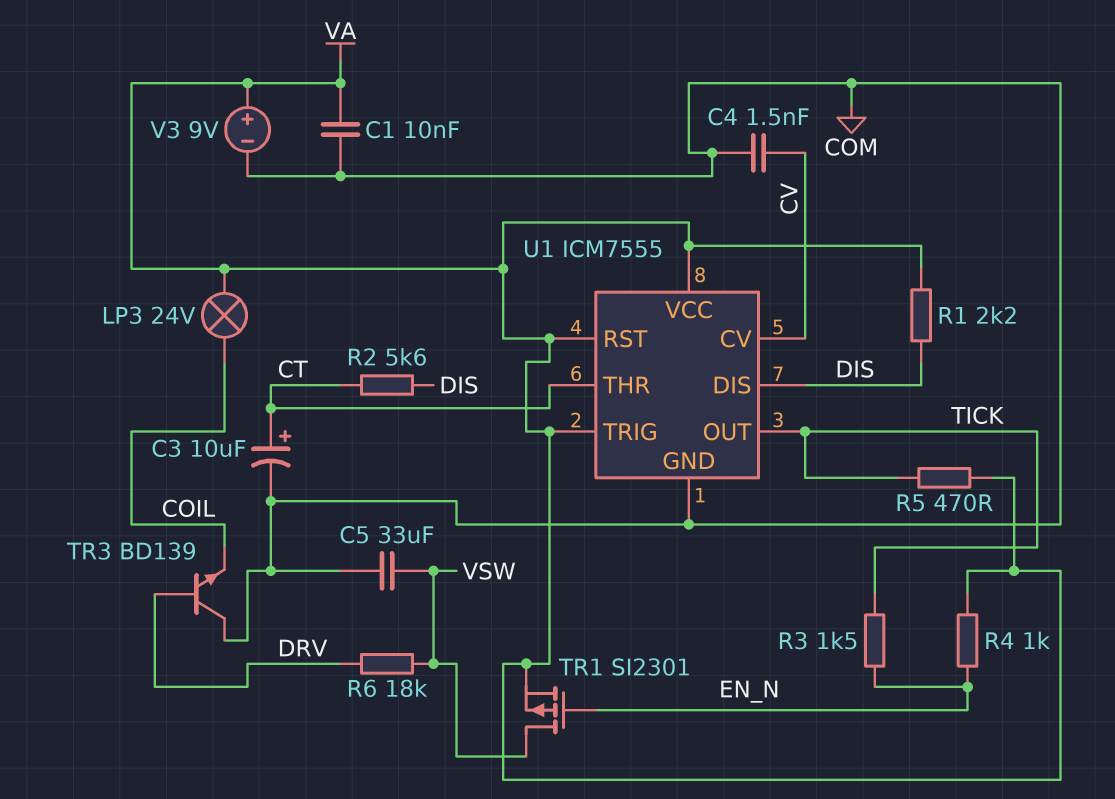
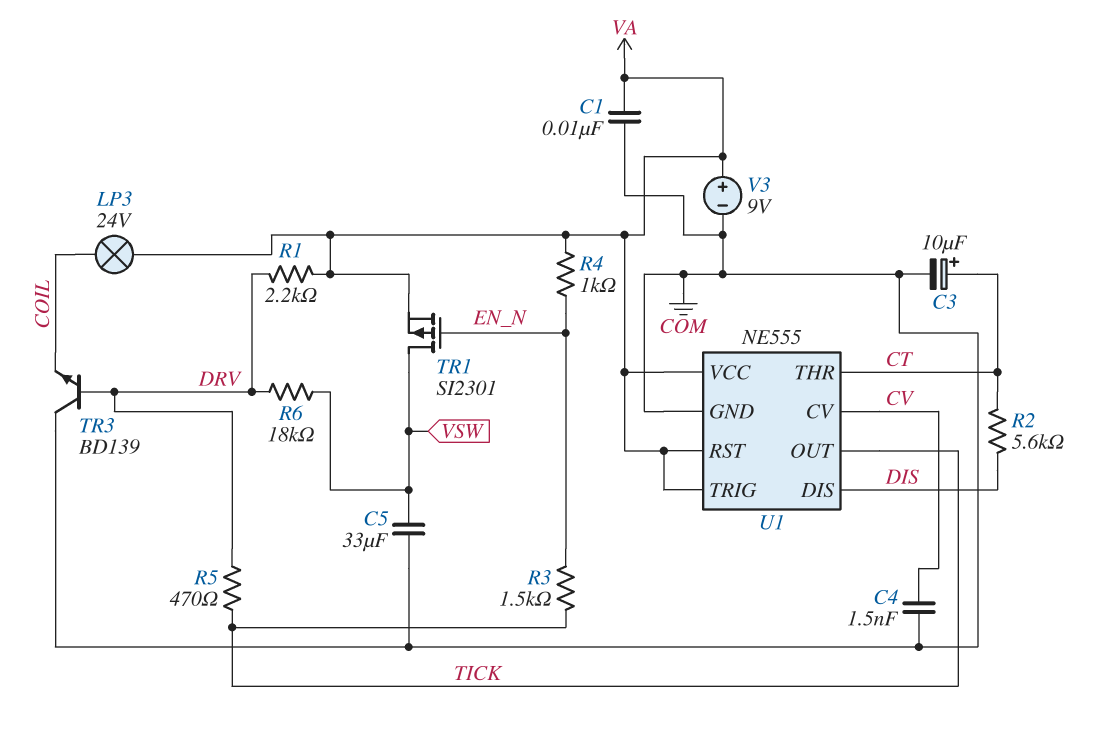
R1: 2.2k (DIS, VA) -> 2.2k (DRV, VA)
R5: 470 (TICK, VA) -> 470 (DRV, TICK)
U1: ICM7555 -> NE555

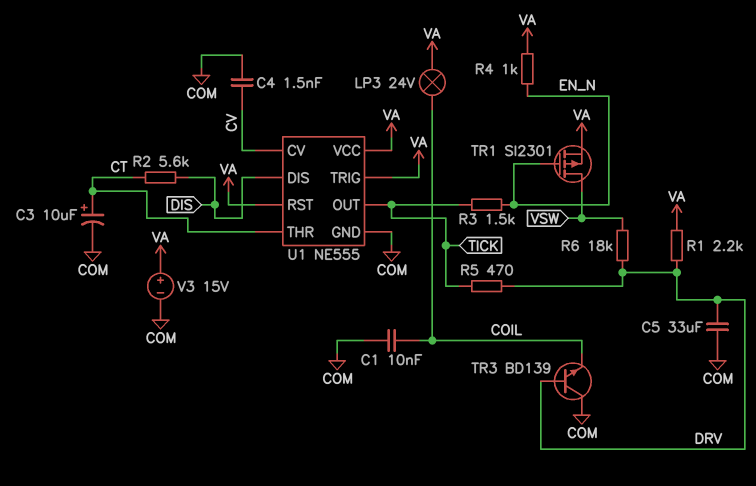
C1: 10nF (COM, VA) -> 10nF (COIL, COM)
C5: 33uF (COM, VSW) -> 33uF (COM, DRV)
V3: 9V (plus VA, minus COM) -> 15V (plus VA, minus COM)

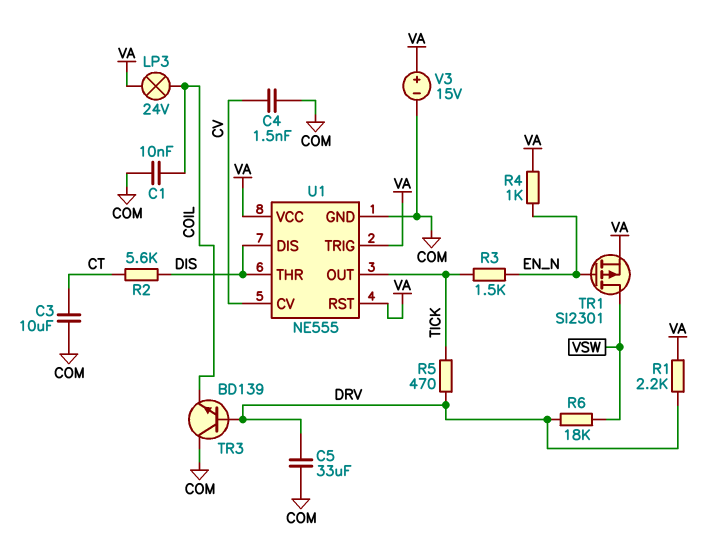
C3: 10uF (plus CT, minus COM) -> 10uF (COM, CT)
U1 pin THR: CT -> DIS

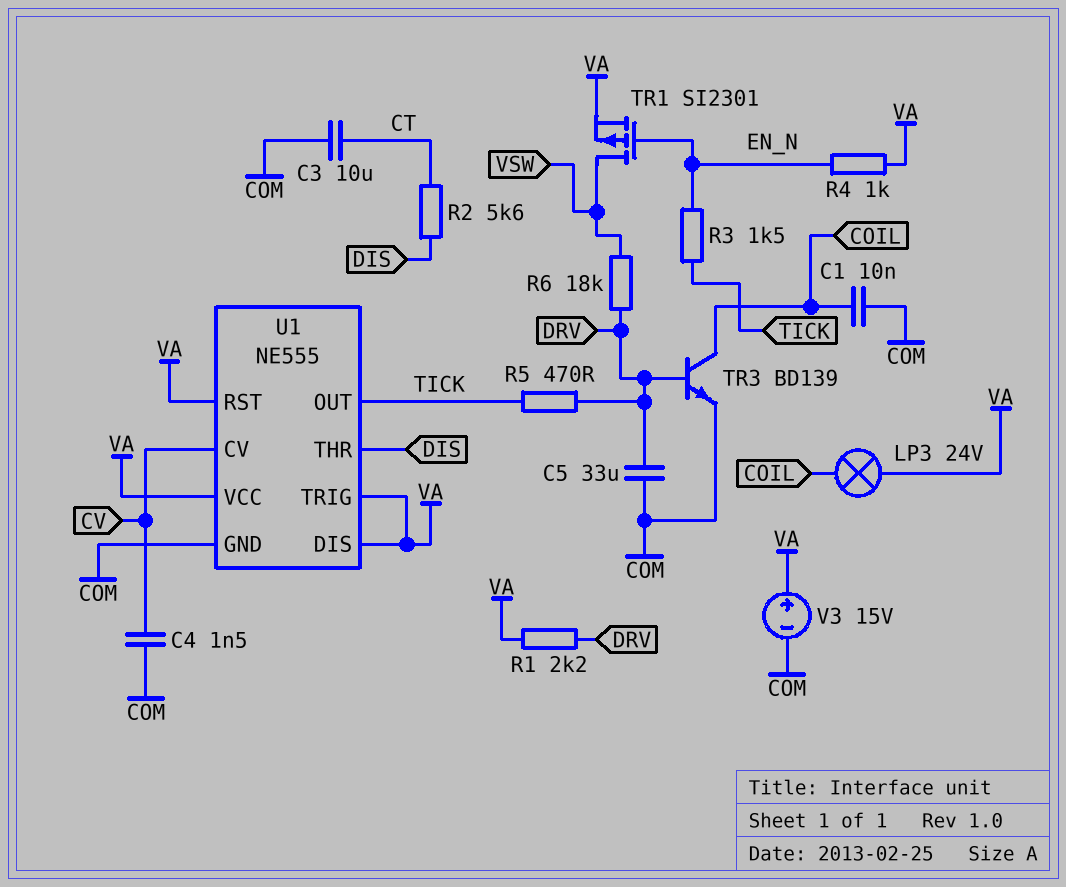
TR3: NPN BD139 (B DRV, C COM, E COIL) -> NPN BD139 (B DRV, C COIL, E COM)
U1 pin DIS: DIS -> VA

